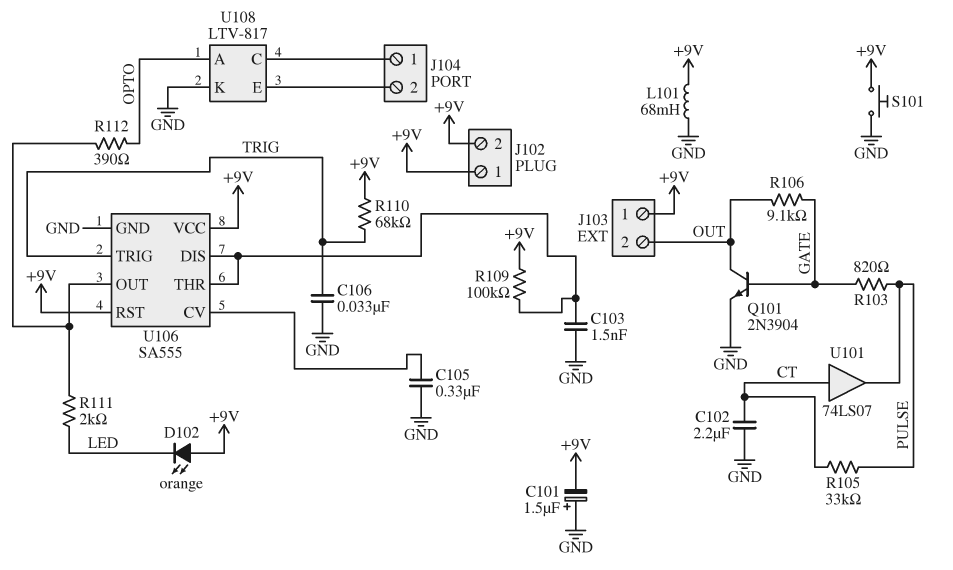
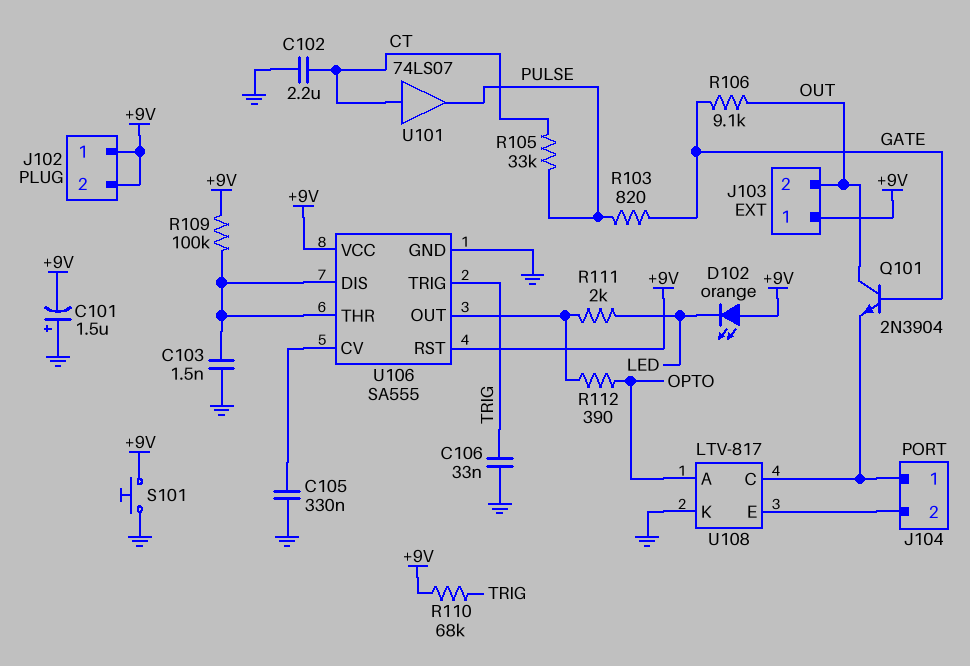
L101: 68mH (+9V, GND) -> none
Q101: NPN 2N3904 (B GATE, C OUT, E GND) -> NPN 2N3904 (B GATE, C OUT, E J104/1)

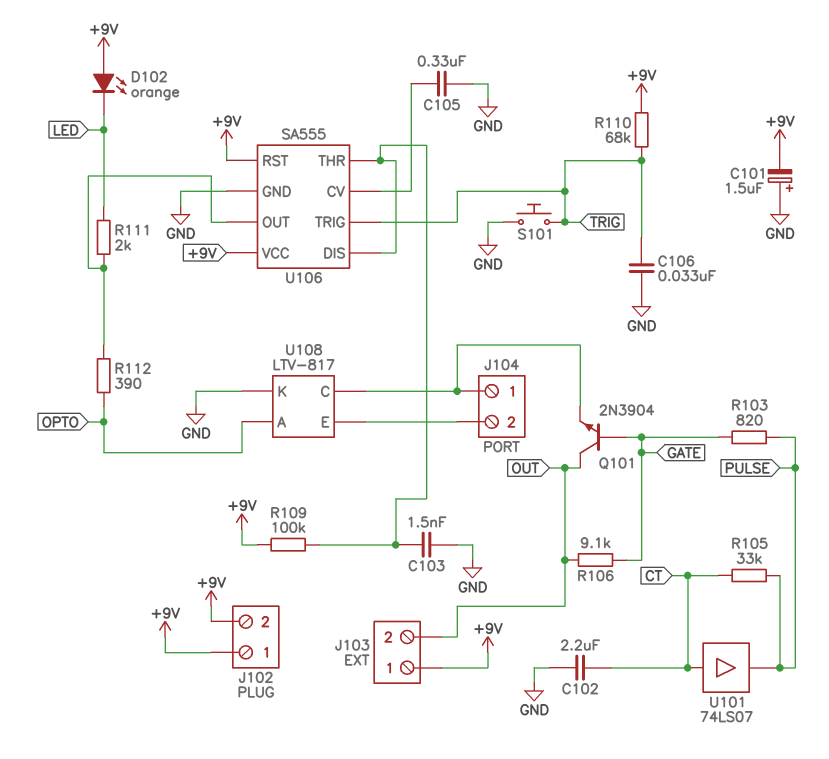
S101: button (+9V, GND) -> button (GND, TRIG)

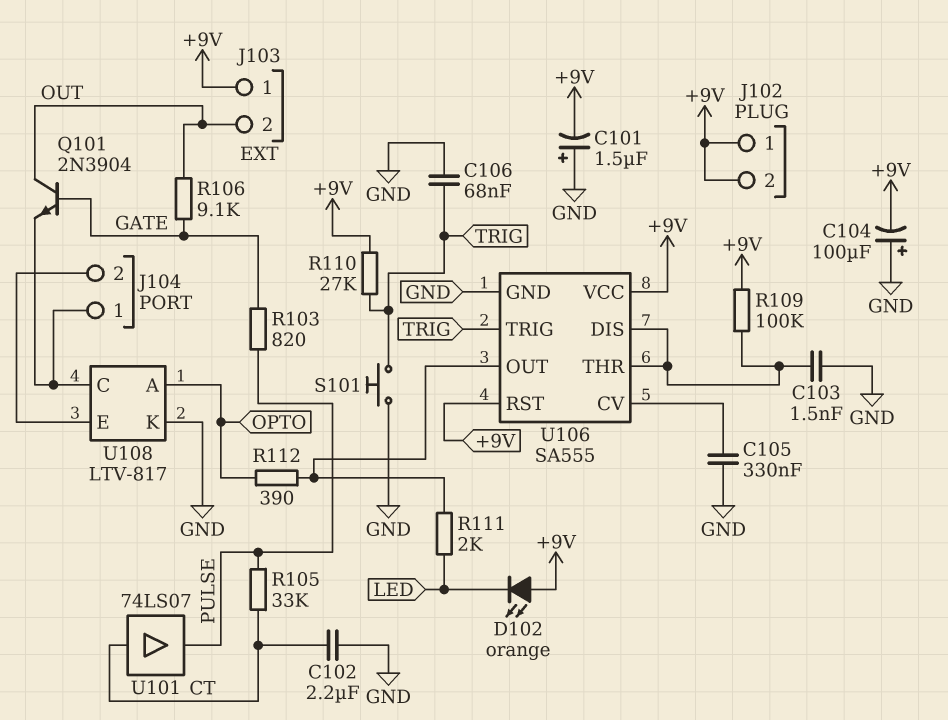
C104: none -> 100uF (plus GND, minus +9V)
C106: 33nF (GND, TRIG) -> 68nF (GND, TRIG)
R110: 68k (+9V, TRIG) -> 27k (+9V, TRIG)

